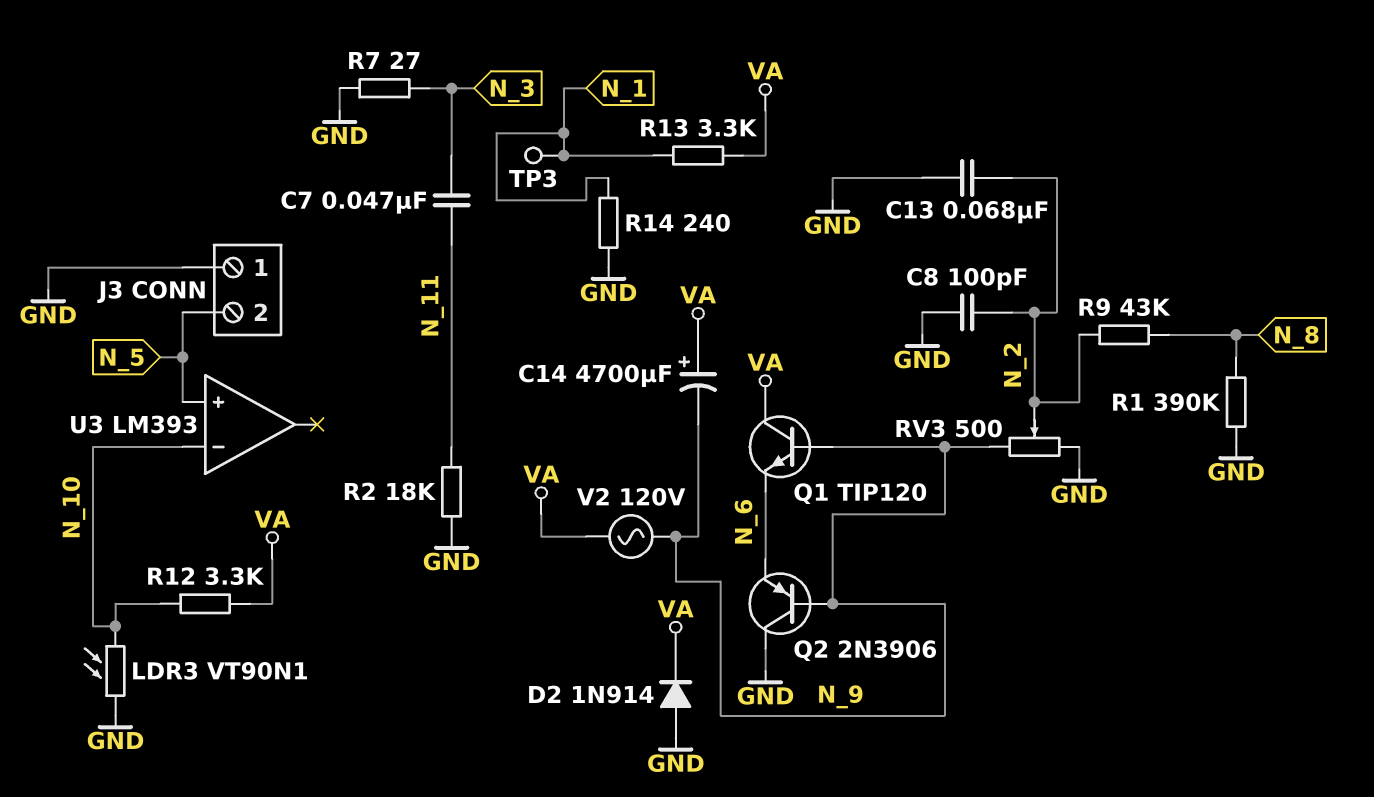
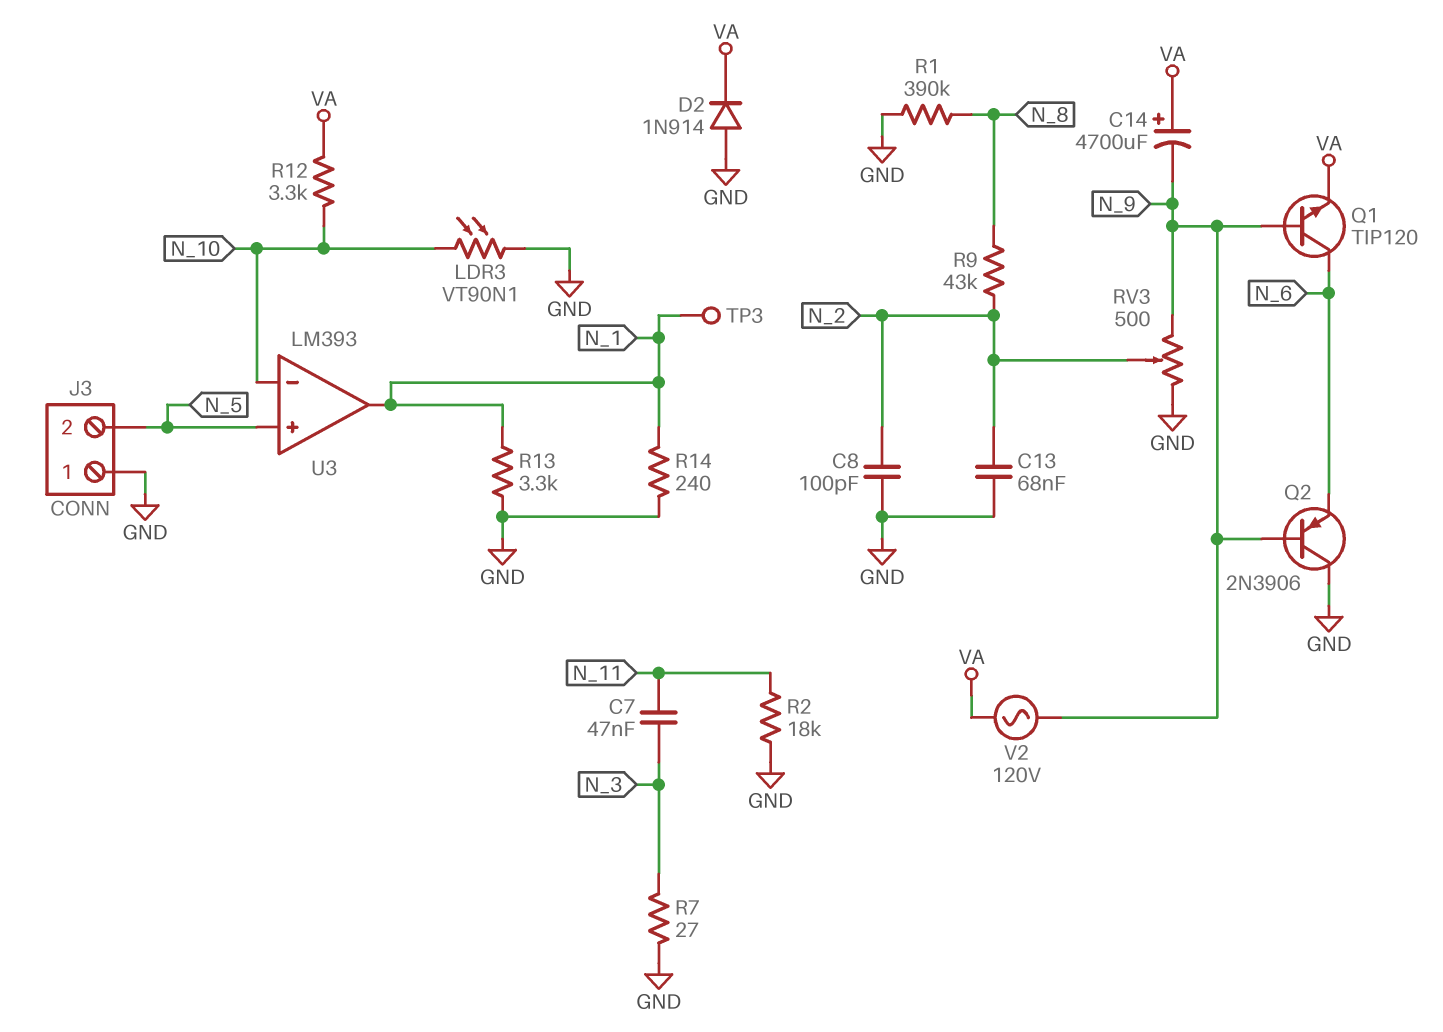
Q1: NPN TIP120 (B N_9, C VA, E N_6) -> NPN TIP120 (B N_9, C N_6, E VA)
R13: 3.3k (N_1, VA) -> 3.3k (GND, N_1)
U3 pin out: none -> N_1

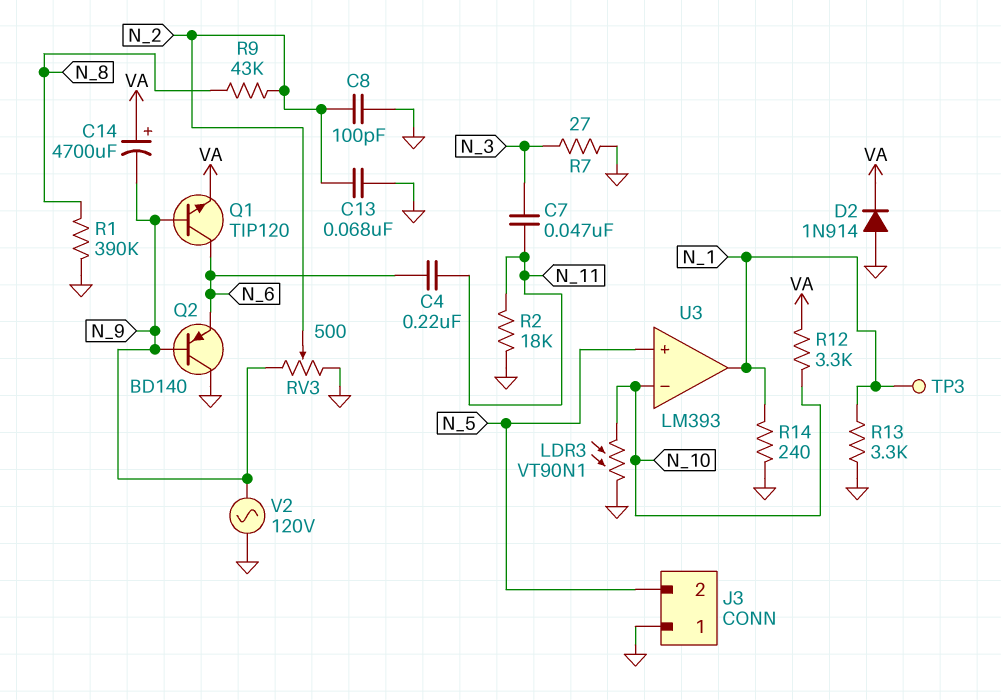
C4: none -> 220nF (N_6, N_11)
Q2: PNP 2N3906 (B N_9, C GND, E N_6) -> PNP BD140 (B N_9, C GND, E N_6)
V2: AC 120V (N_9, VA) -> AC 120V (GND, N_9)

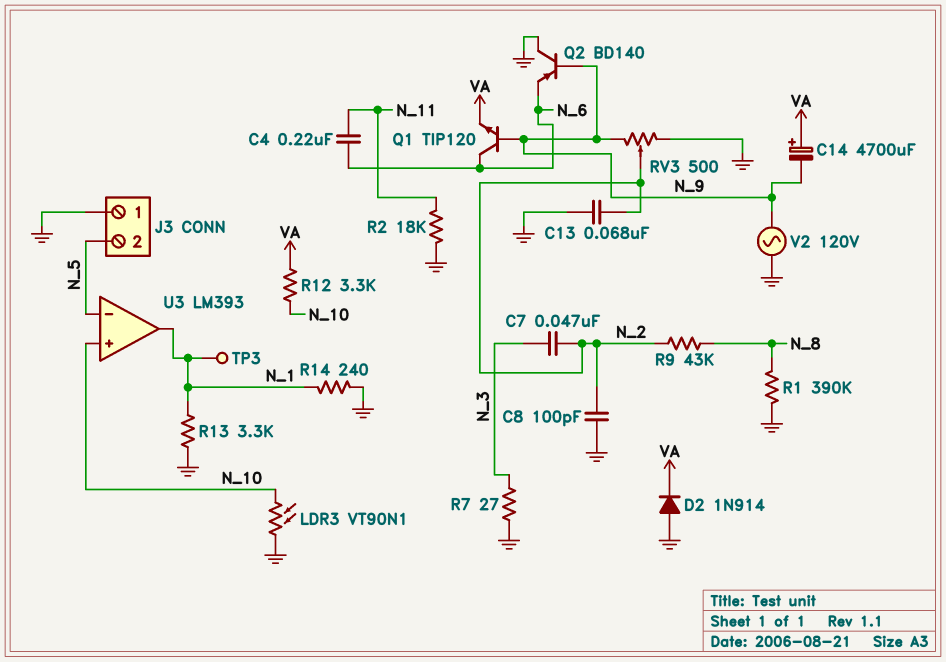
C7: 47nF (N_3, N_11) -> 47nF (N_2, N_3)
U3 pin in+: N_5 -> N_10
U3 pin in-: N_10 -> N_5

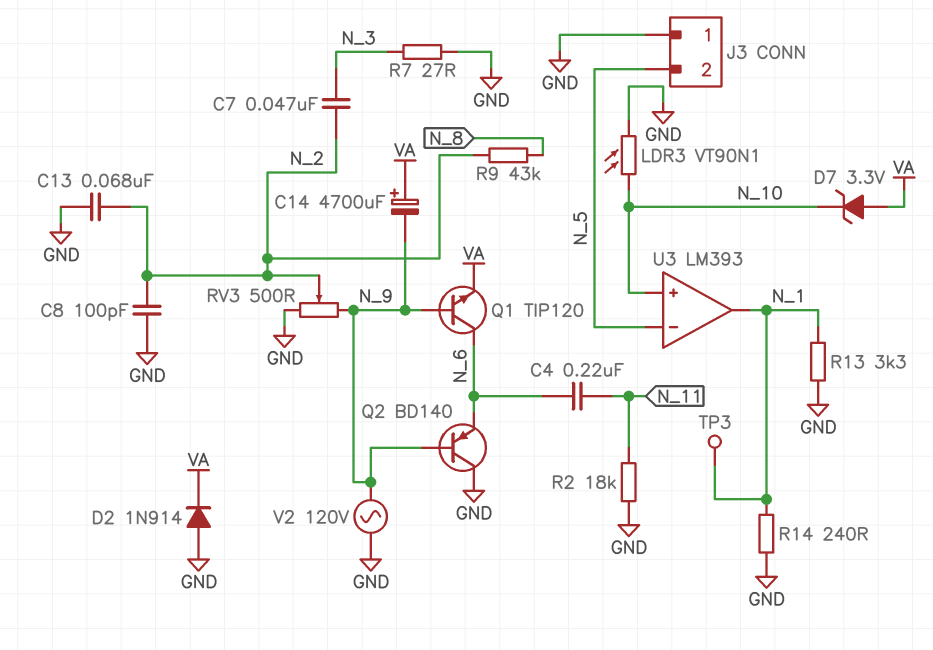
D7: none -> zener 3.3V (A VA, K N_10)
R1: 390k (GND, N_8) -> none
R12: 3.3k (N_10, VA) -> none

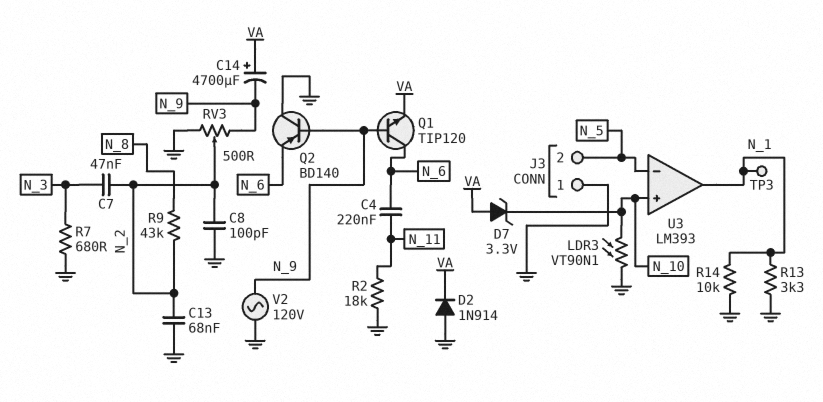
R7: 27 (GND, N_3) -> 680 (GND, N_3)
R14: 240 (GND, N_1) -> 10k (GND, N_1)

